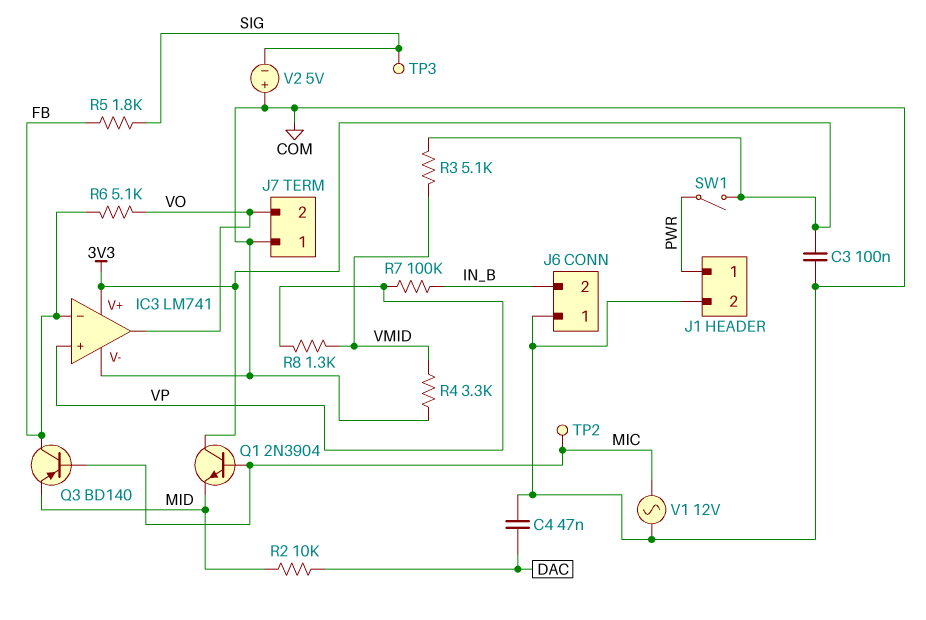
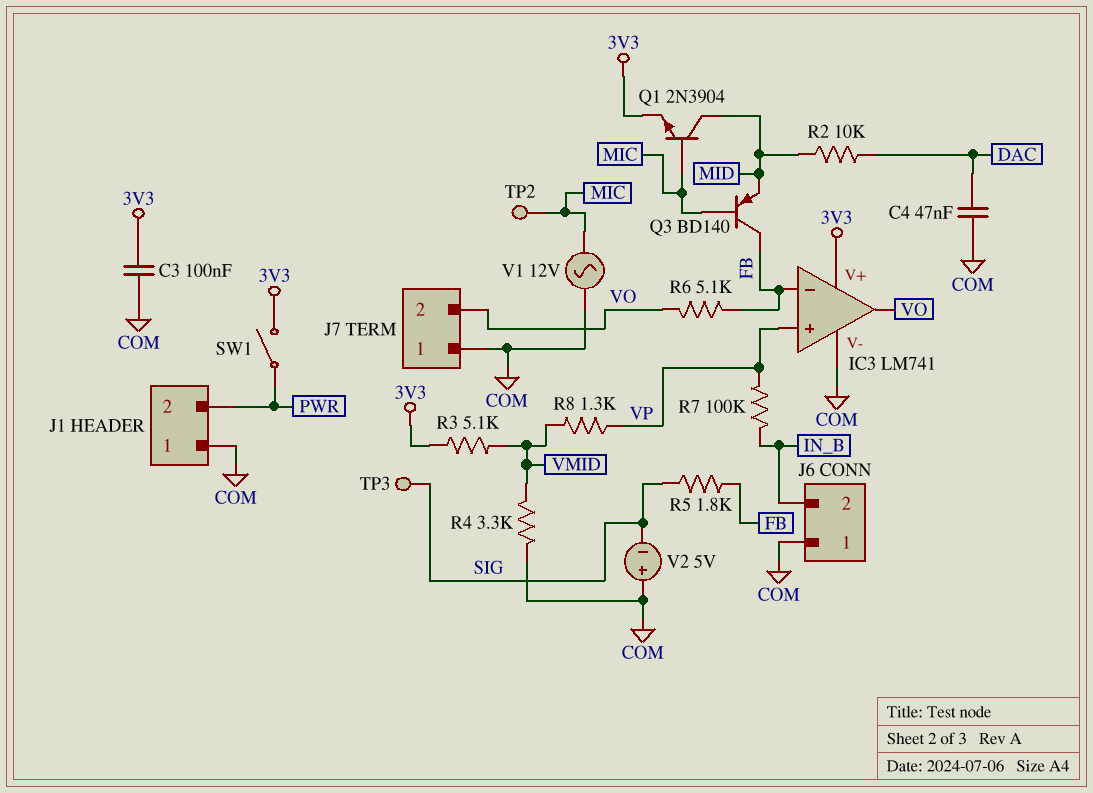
J1 pin 1: PWR -> COM
J1 pin 2: COM -> PWR
Q1: NPN 2N3904 (B MIC, C 3V3, E MID) -> NPN 2N3904 (B MIC, C MID, E 3V3)

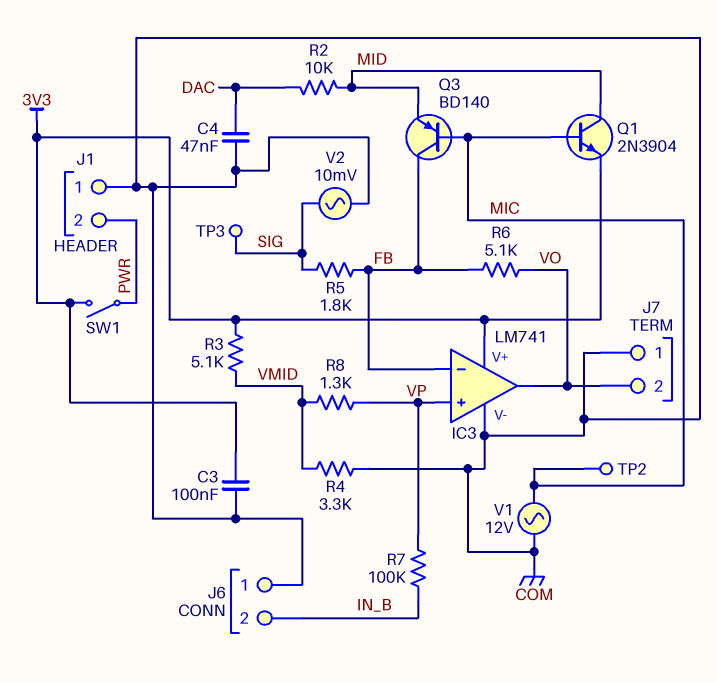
V2: 5V (plus COM, minus SIG) -> AC 10mV (COM, SIG)

